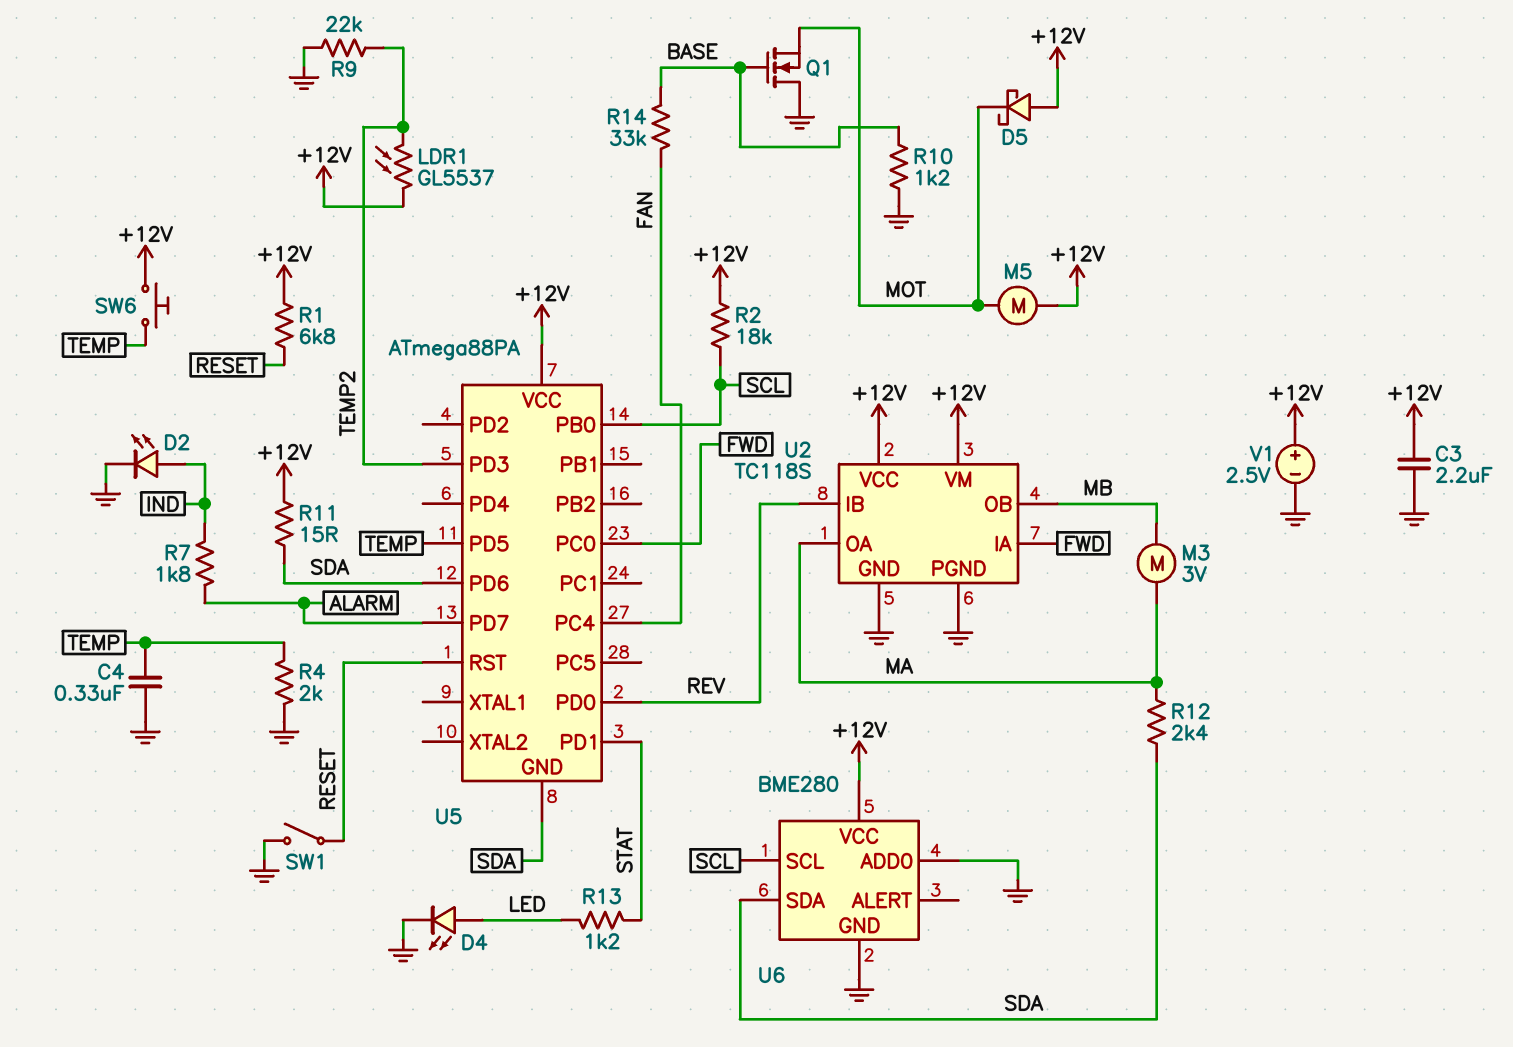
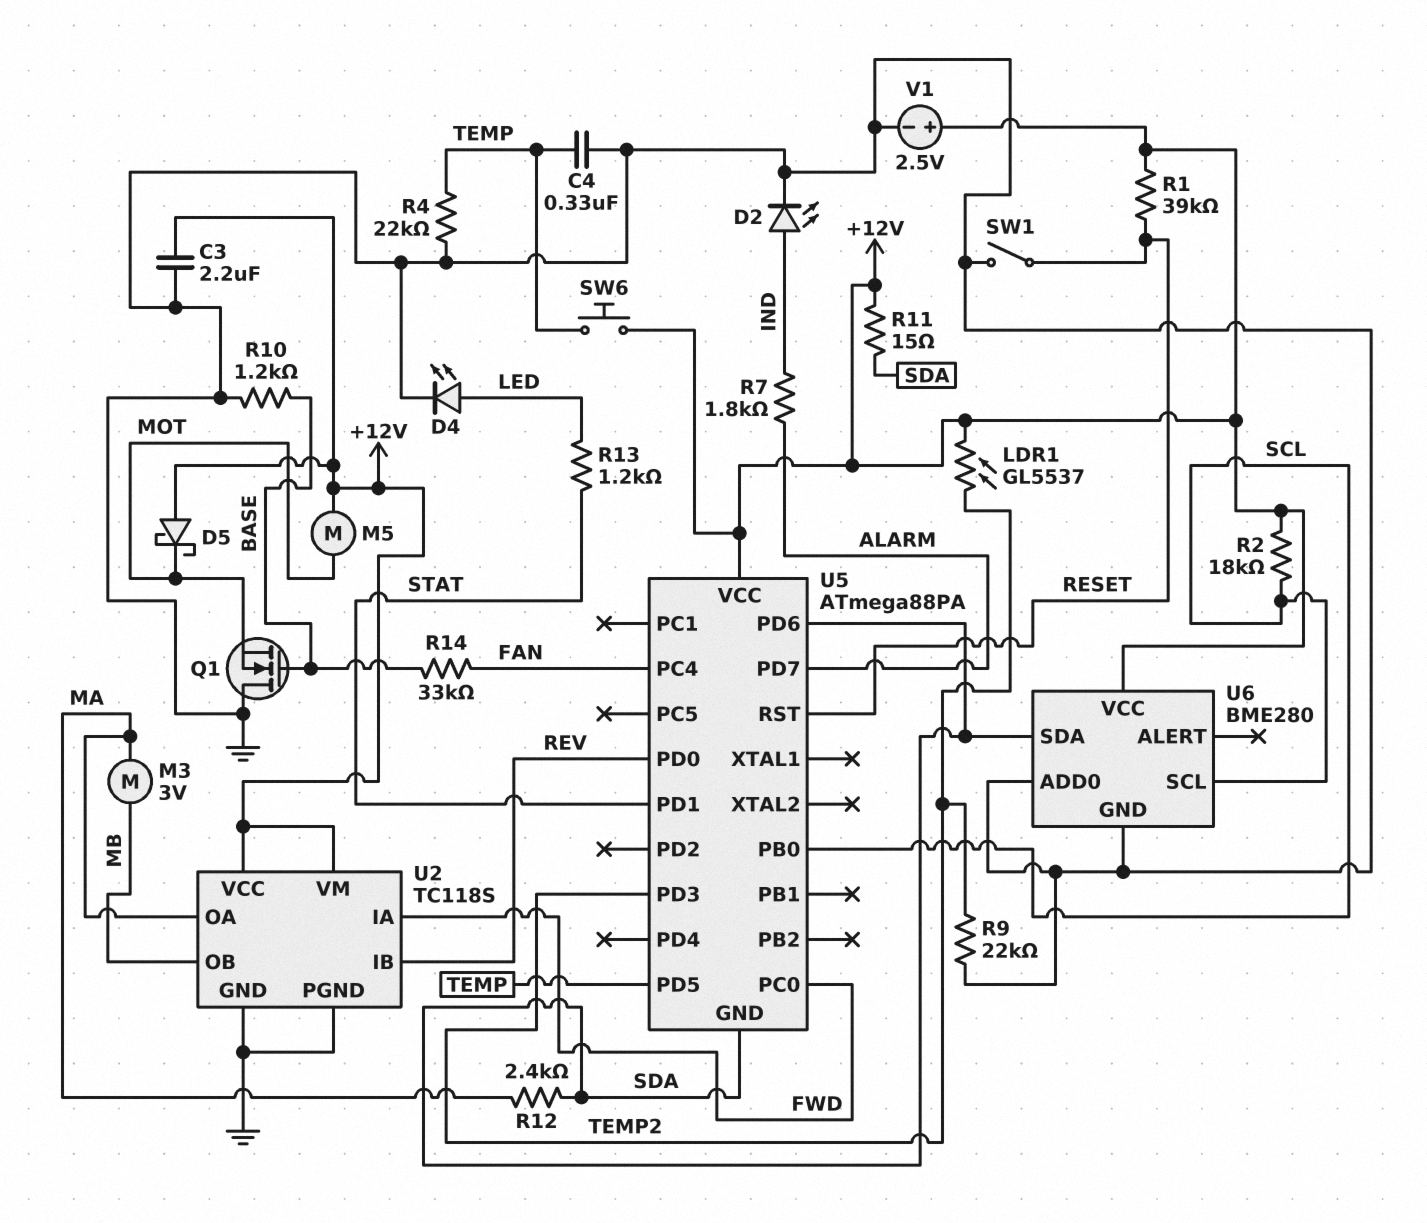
R1: 6.8k (+12V, RESET) -> 39k (+12V, RESET)
R4: 2k (GND, TEMP) -> 22k (GND, TEMP)

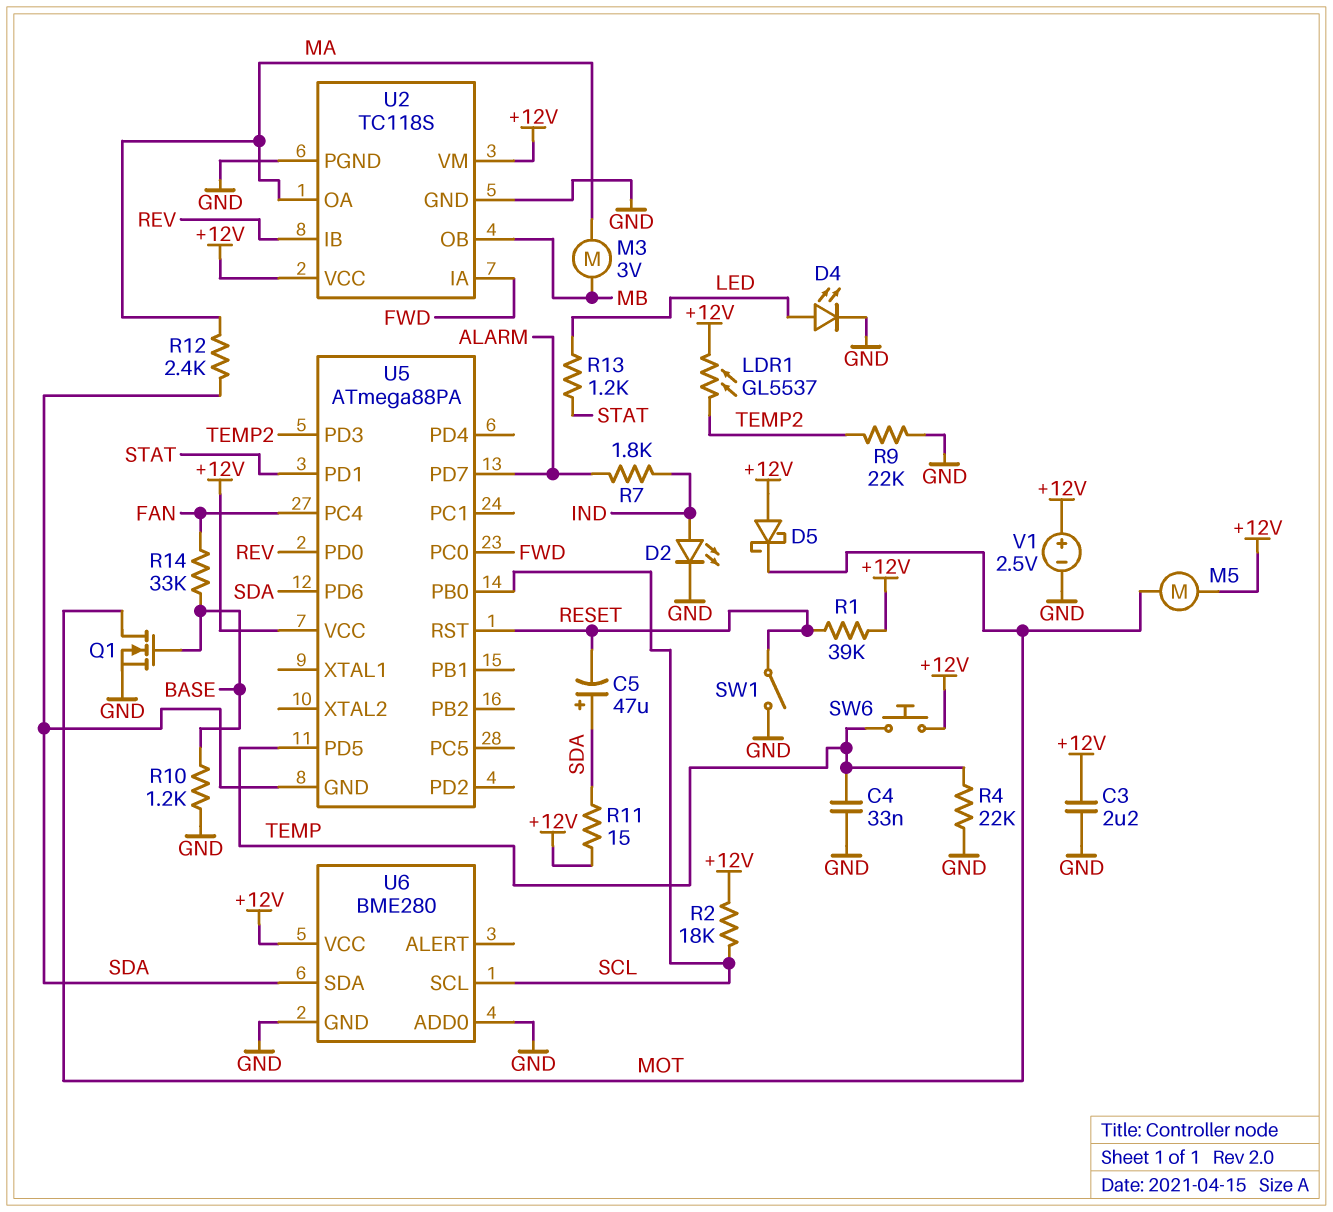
C4: 330nF (GND, TEMP) -> 33nF (GND, TEMP)
C5: none -> 47uF (plus SDA, minus RESET)
Q1: NMOS (G BASE, D GND, S MOT) -> NMOS (G BASE, D MOT, S GND)

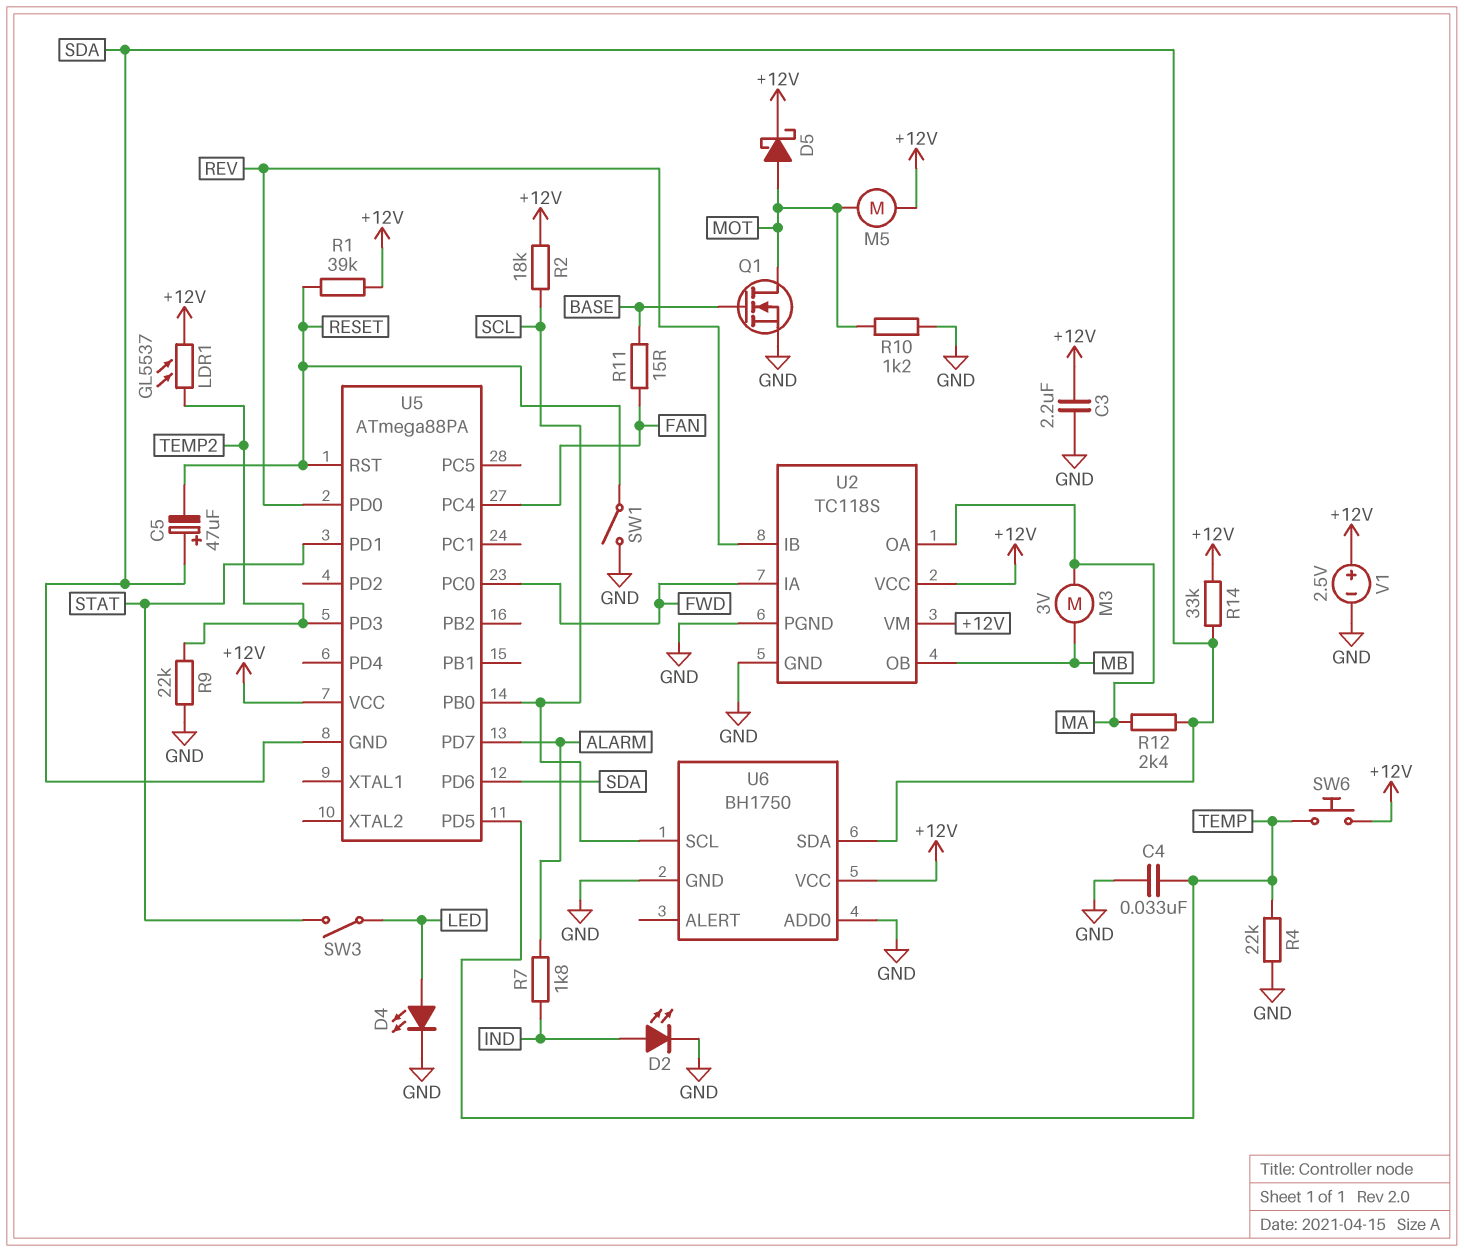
D5: schottky (A +12V, K MOT) -> schottky (A MOT, K +12V)
R10: 1.2k (BASE, GND) -> 1.2k (GND, MOT)
R11: 15 (+12V, SDA) -> 15 (BASE, FAN)
R13: 1.2k (LED, STAT) -> none
R14: 33k (BASE, FAN) -> 33k (+12V, SDA)
SW3: none -> switch (LED, STAT)
U6: BME280 -> BH1750

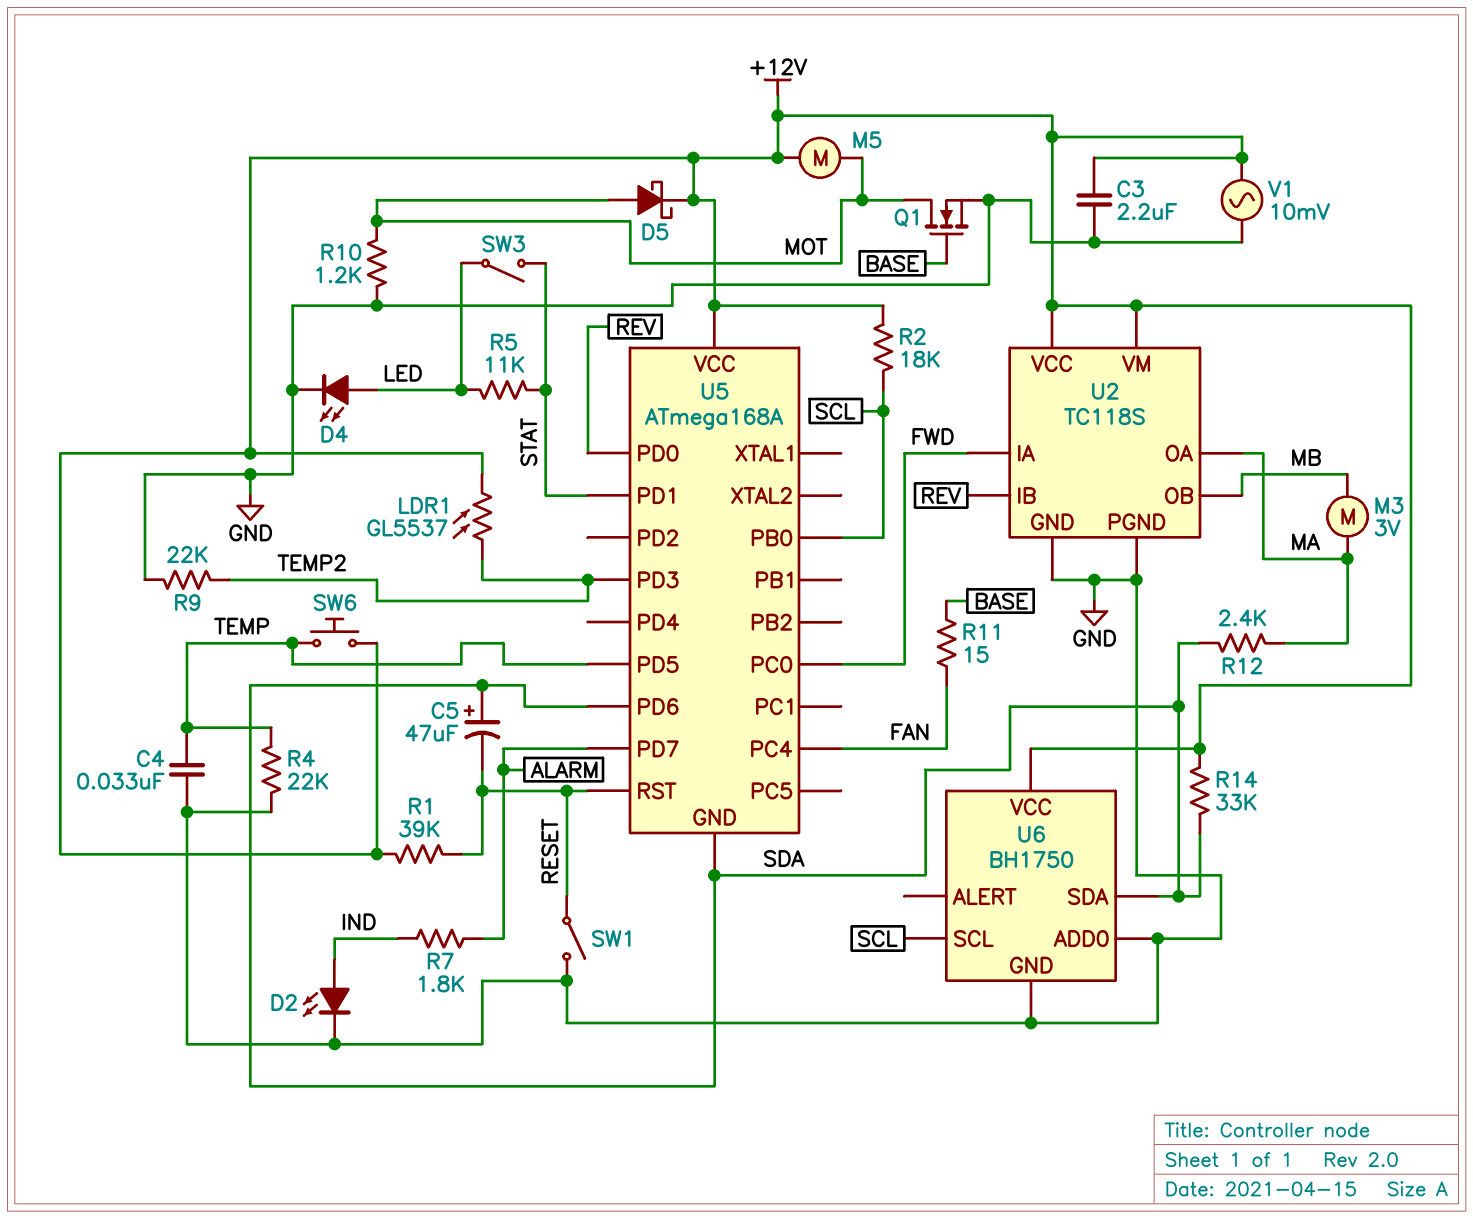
R5: none -> 11k (LED, STAT)
U5: ATmega88PA -> ATmega168A
V1: 2.5V (plus +12V, minus GND) -> AC 10mV (+12V, GND)

